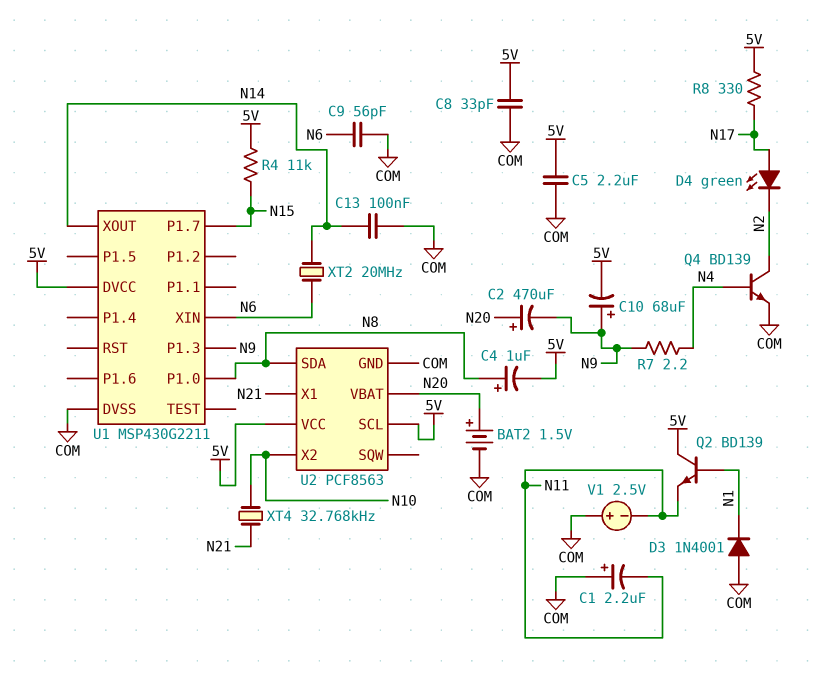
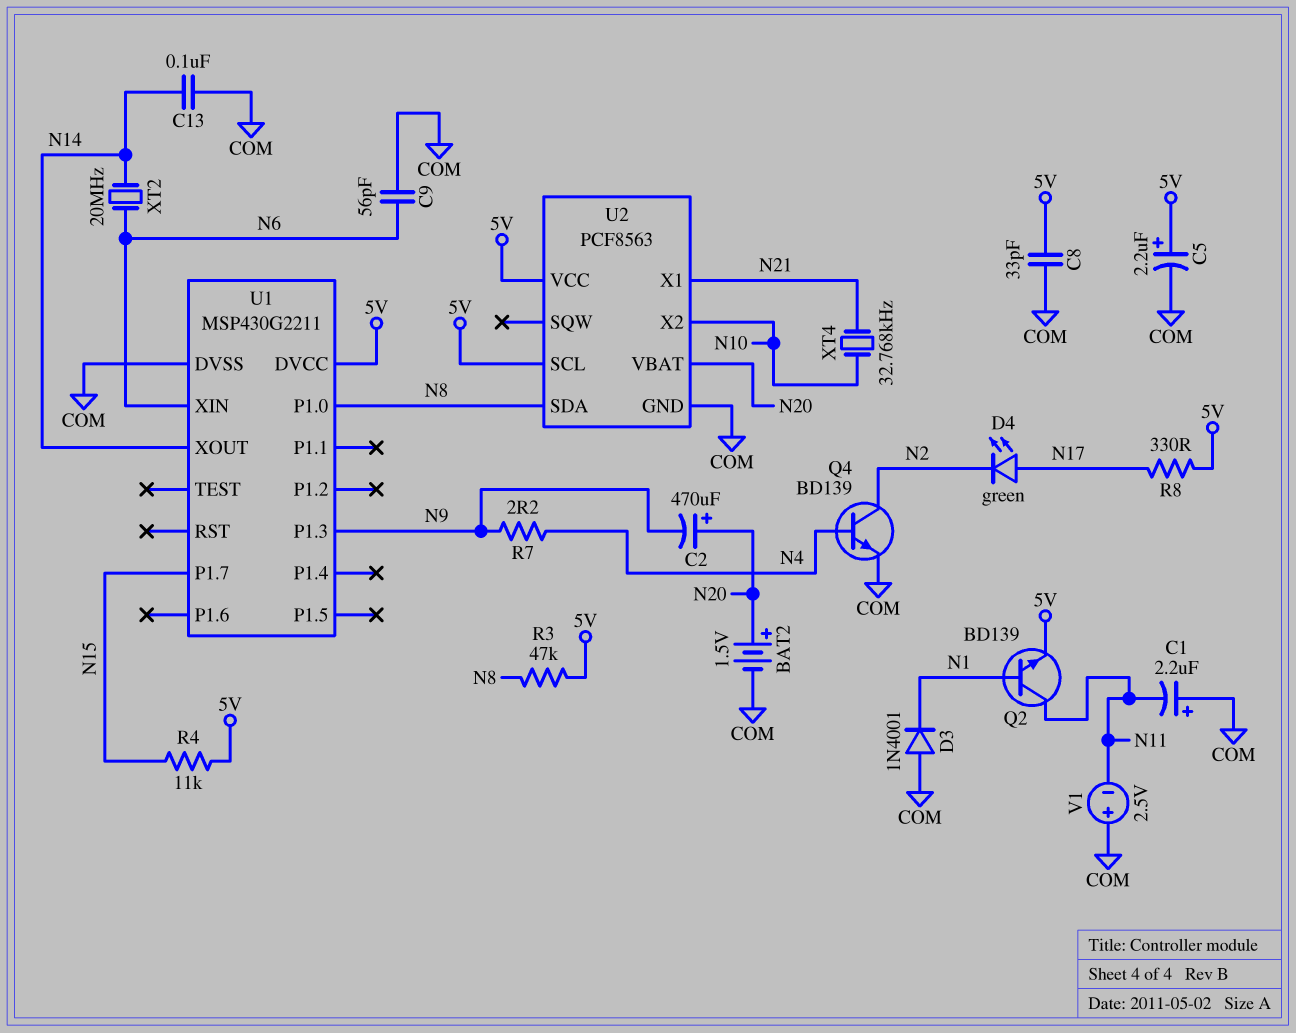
C4: 1uF (plus N8, minus 5V) -> none
C5: 2.2uF (5V, COM) -> 2.2uF (plus 5V, minus COM)
C10: 68uF (plus N9, minus 5V) -> none
Q2: NPN BD139 (B N1, C 5V, E N11) -> NPN BD139 (B N1, C N11, E 5V)
R3: none -> 47k (5V, N8)

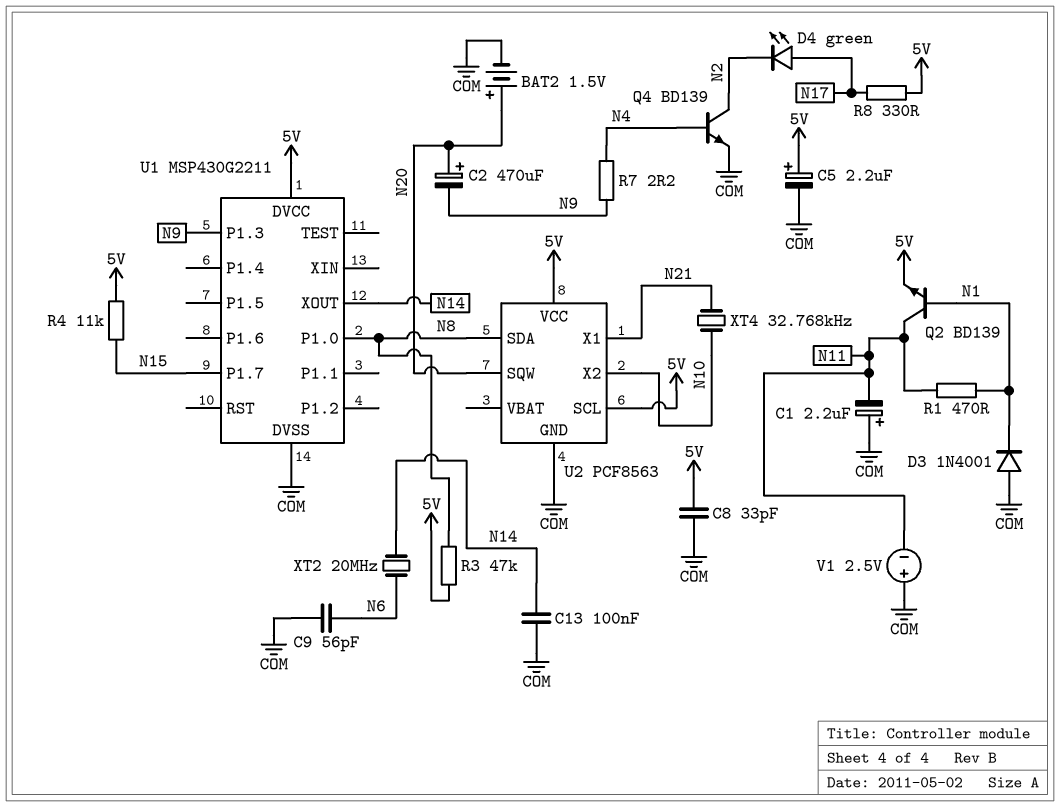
R1: none -> 470 (N1, N11)
U1 pin XIN: N6 -> none
U2 pin SQW: none -> N20
U2 pin VBAT: N20 -> none

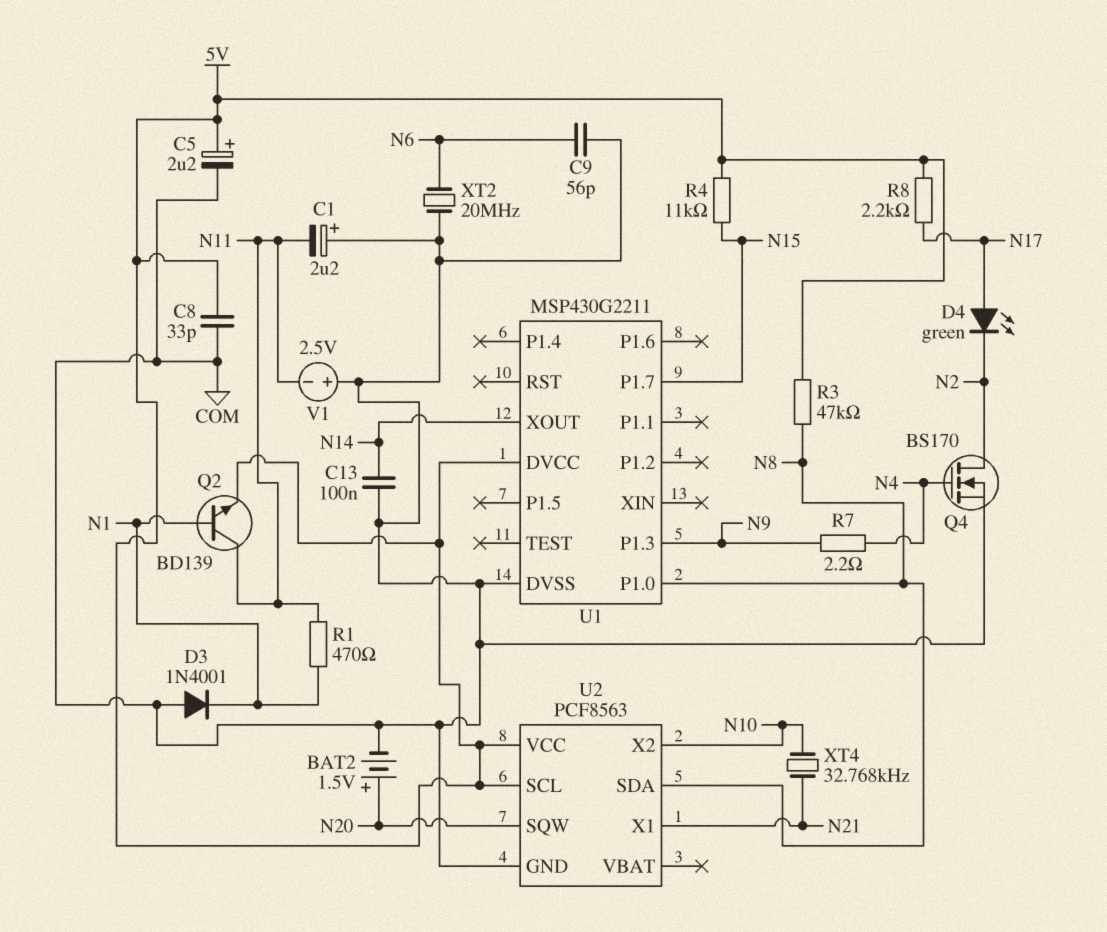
C2: 470uF (plus N20, minus N9) -> none
Q4: NPN BD139 (B N4, C N2, E COM) -> NMOS BS170 (G N4, D N2, S COM)
R8: 330 (5V, N17) -> 2.2k (5V, N17)
XT2: 20MHz (N6, N14) -> 20MHz (COM, N6)

